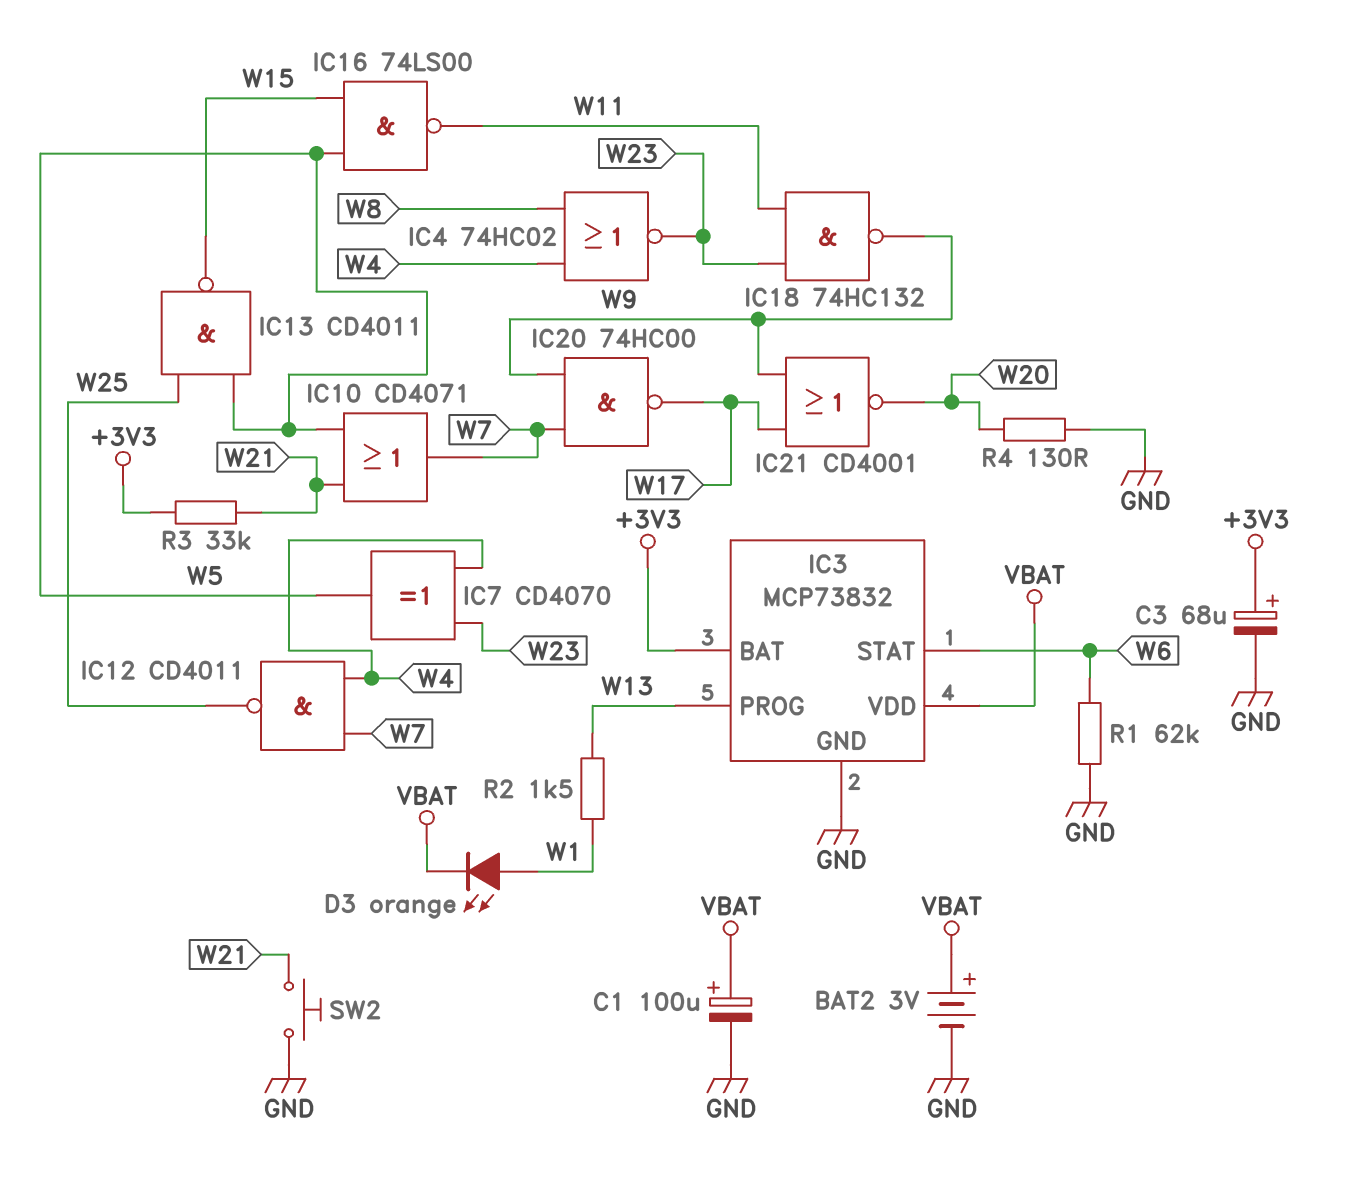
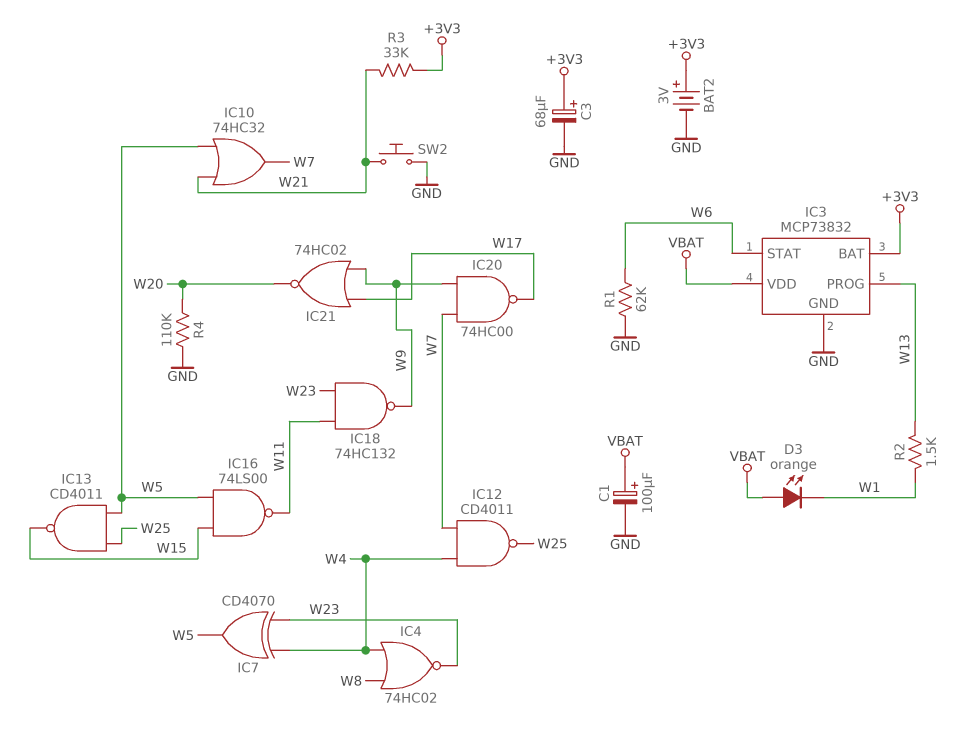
BAT2: 3V (plus VBAT, minus GND) -> 3V (plus +3V3, minus GND)
D3: LED orange (A W1, K VBAT) -> LED orange (A VBAT, K W1)
IC10: OR CD4071 (in W5, in W21, out W7) -> OR 74HC32 (in W5, in W21, out W7)
IC21: NOR CD4001 (in W9, in W17, out W20) -> NOR 74HC02 (in W9, in W17, out W20)
R4: 130 (GND, W20) -> 110k (GND, W20)

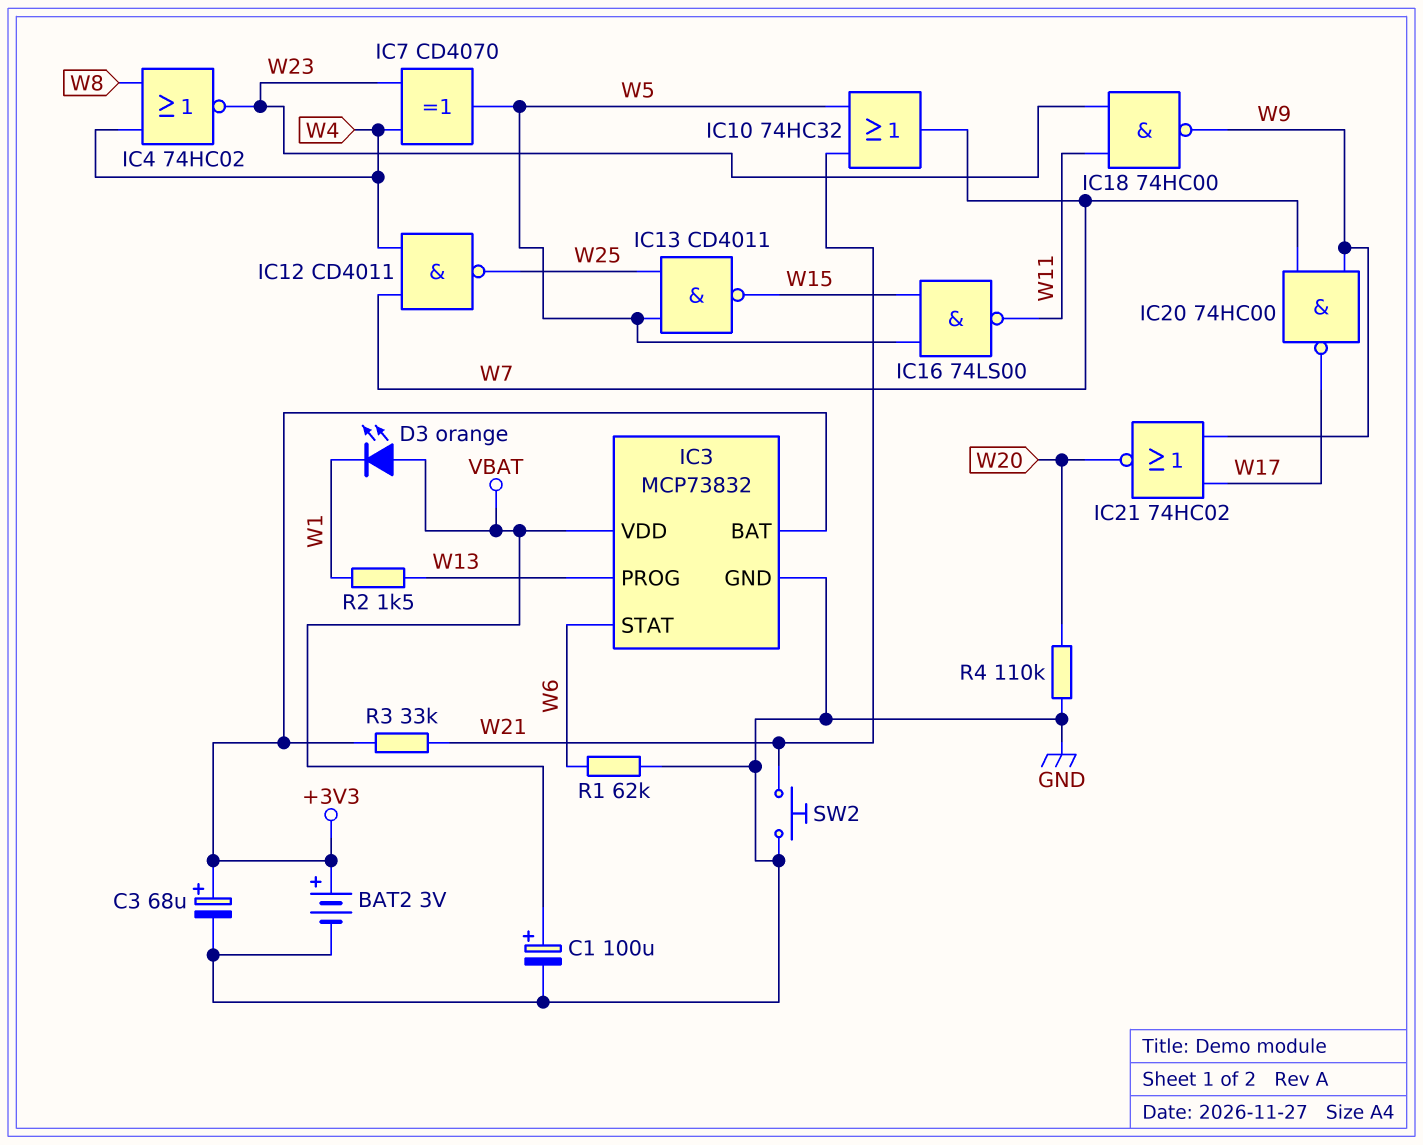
IC18: NAND 74HC132 (in W11, in W23, out W9) -> NAND 74HC00 (in W11, in W23, out W9)

